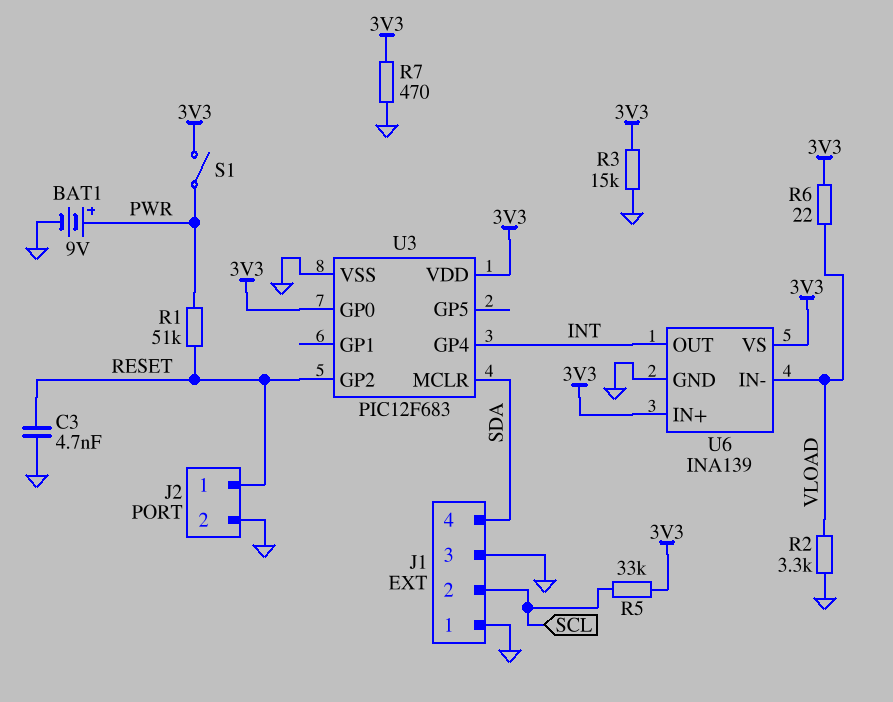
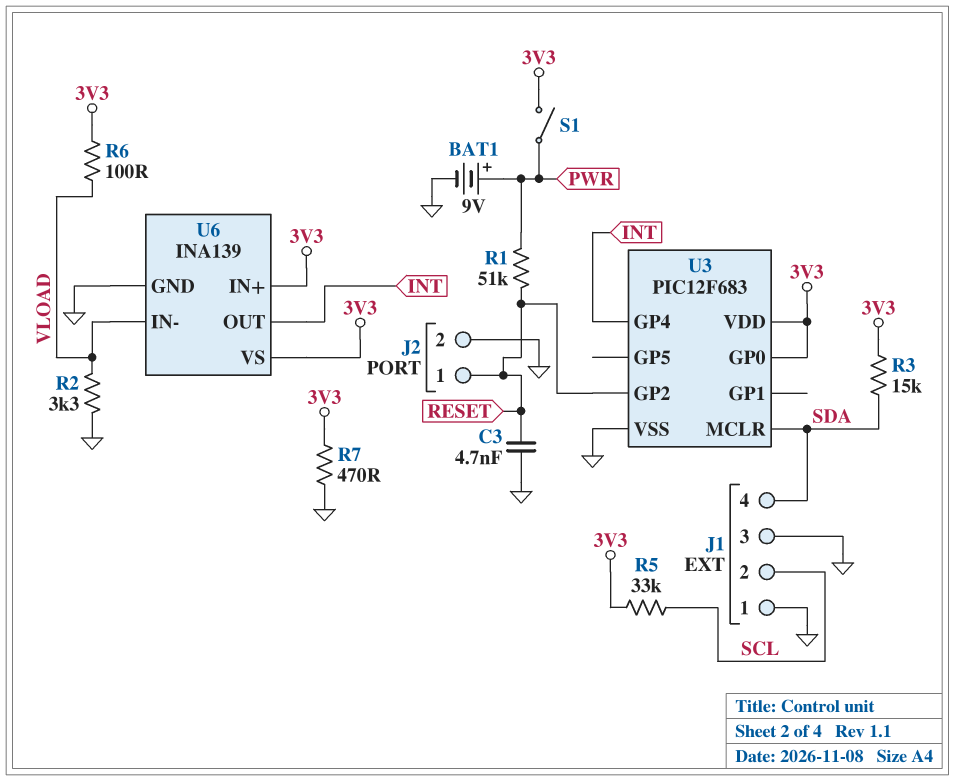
R3: 15k (3V3, GND) -> 15k (3V3, SDA)
R6: 22 (3V3, VLOAD) -> 100 (3V3, VLOAD)

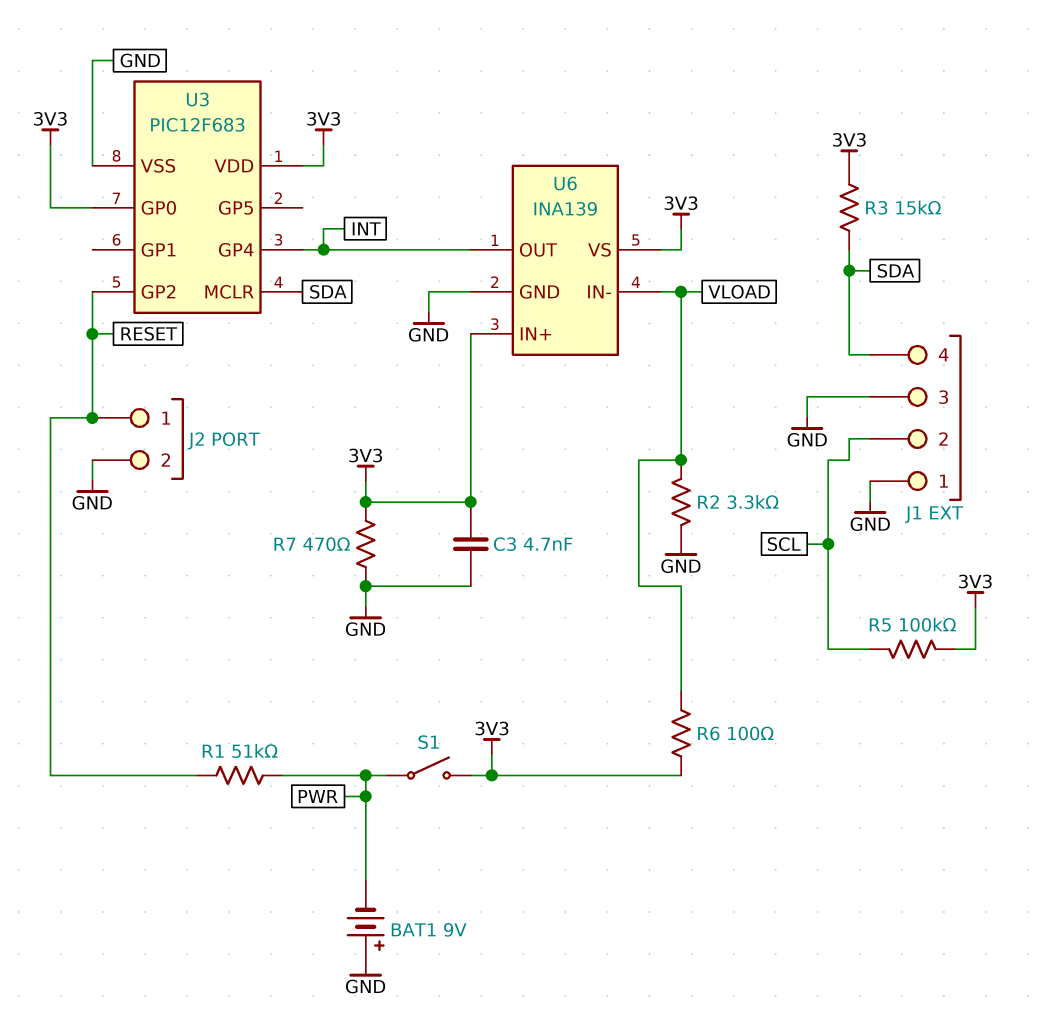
BAT1: 9V (plus PWR, minus GND) -> 9V (plus GND, minus PWR)
C3: 4.7nF (GND, RESET) -> 4.7nF (3V3, GND)
R5: 33k (3V3, SCL) -> 100k (3V3, SCL)

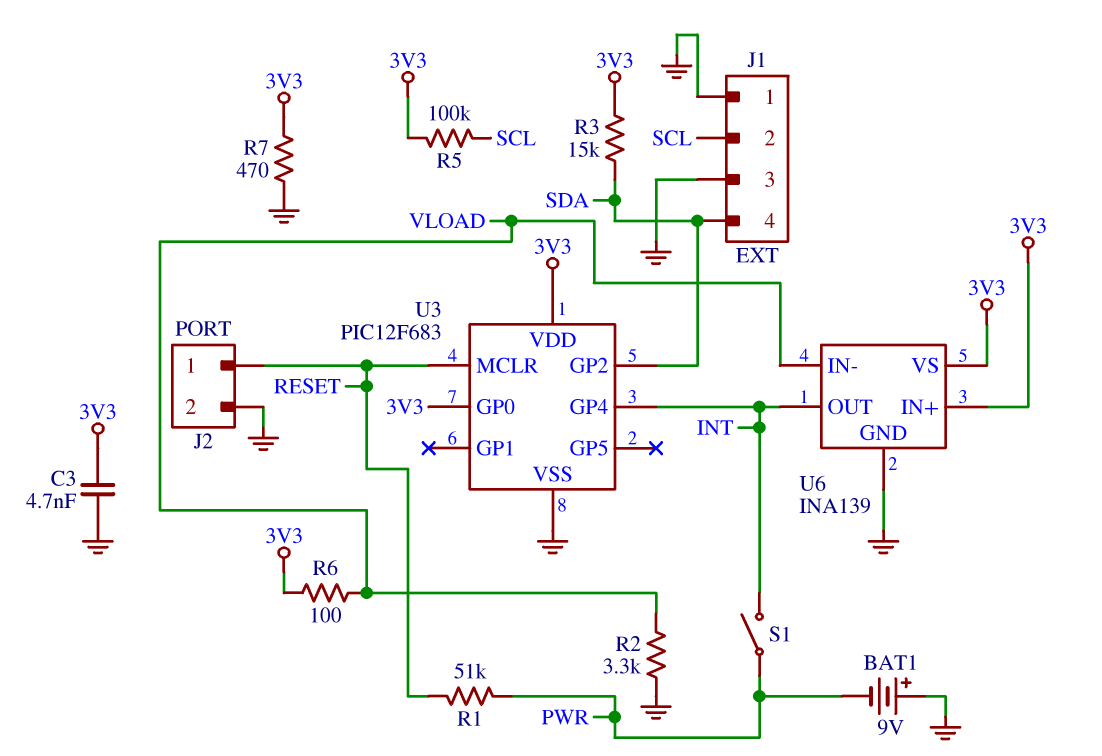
S1: switch (3V3, PWR) -> switch (INT, PWR)
U3 pin GP2: RESET -> SDA
U3 pin MCLR: SDA -> RESET

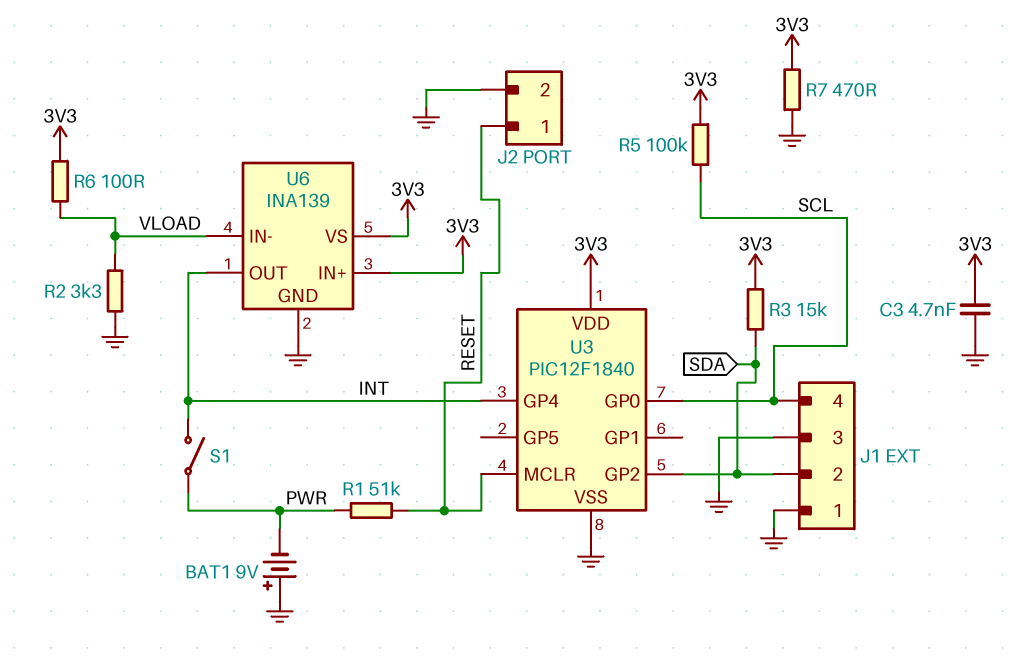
J1 pin 2: SCL -> SDA
J1 pin 4: SDA -> SCL
U3: PIC12F683 -> PIC12F1840
U3 pin GP0: 3V3 -> SCL

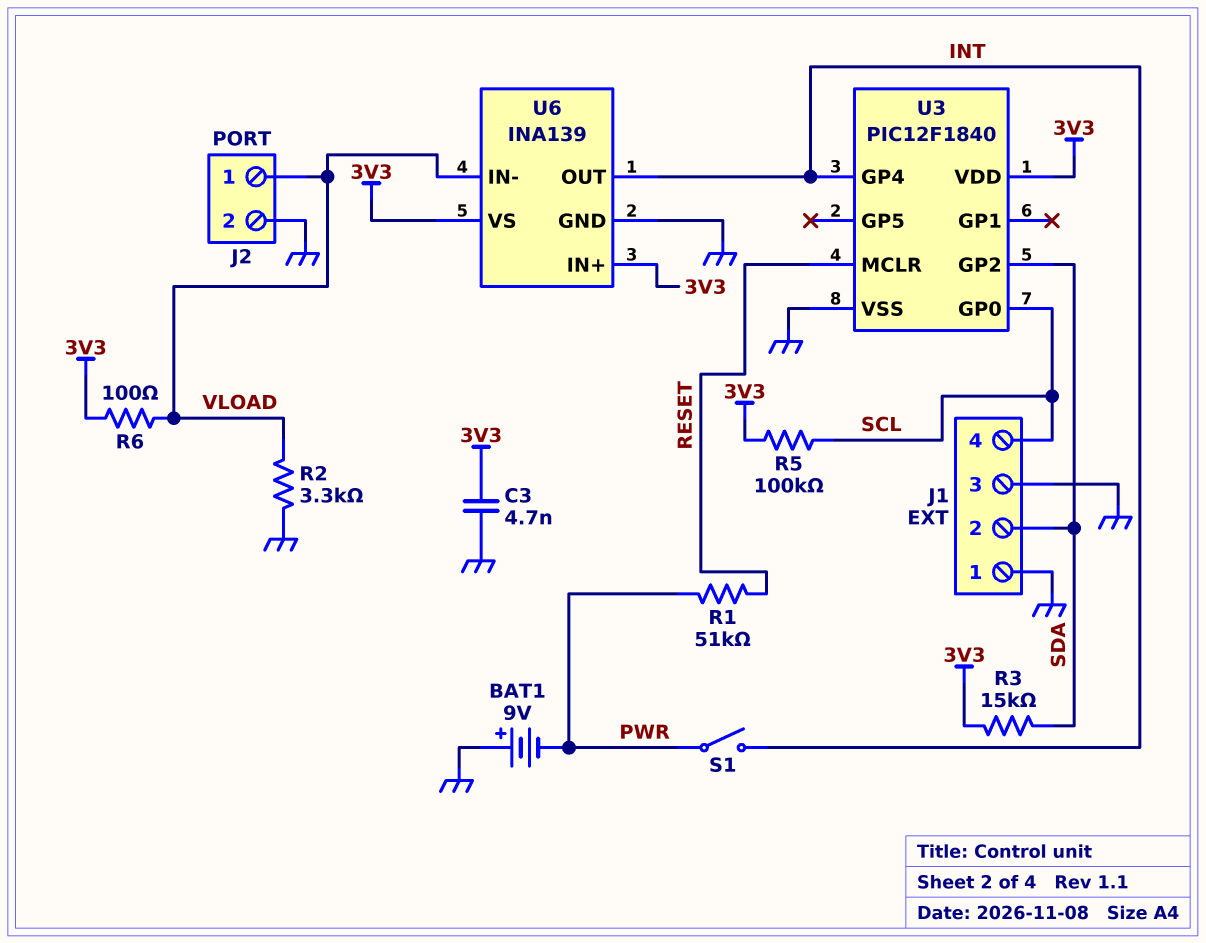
J2 pin 1: RESET -> VLOAD
R7: 470 (3V3, GND) -> none

